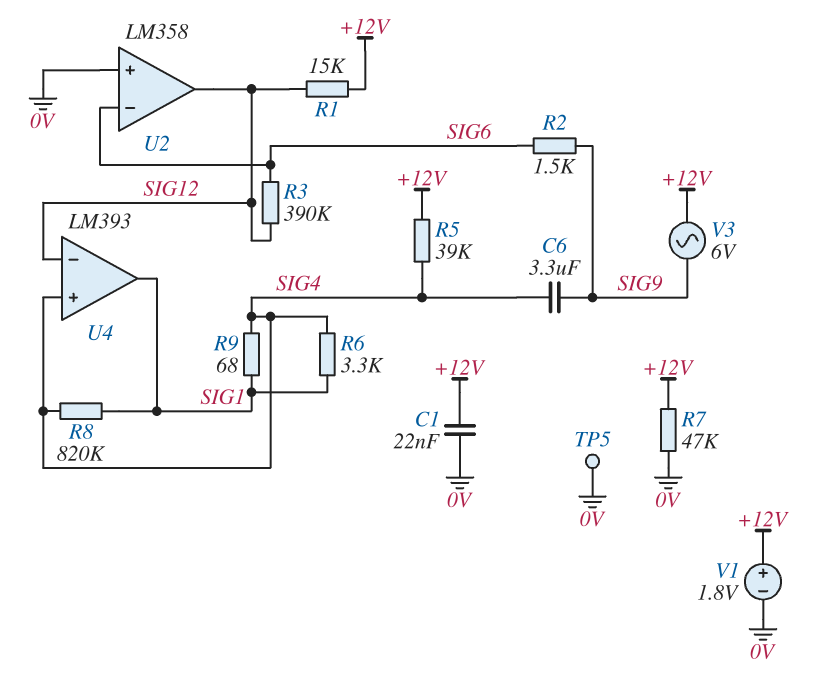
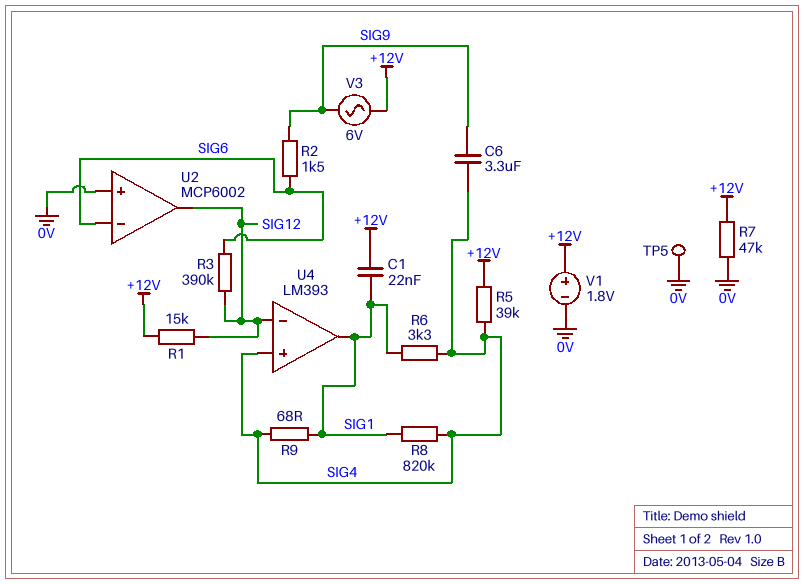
C1: 22nF (+12V, 0V) -> 22nF (+12V, SIG1)
U2: LM358 -> MCP6002

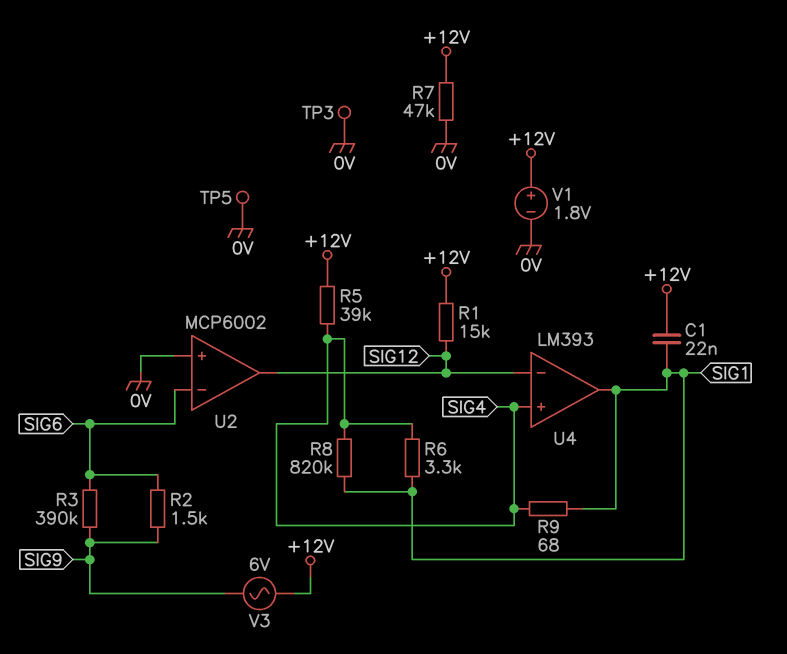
C6: 3.3uF (SIG4, SIG9) -> none
R3: 390k (SIG6, SIG12) -> 390k (SIG6, SIG9)
TP3: none -> test point (0V)

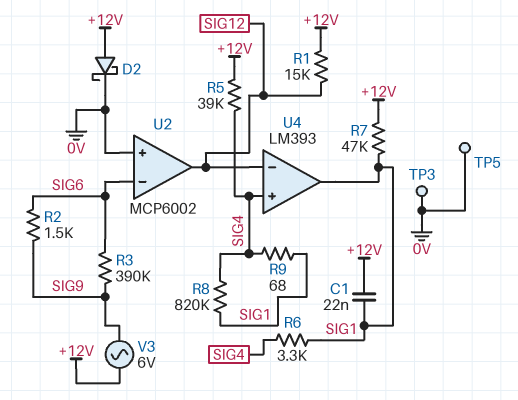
D2: none -> schottky (A +12V, K 0V)
R7: 47k (+12V, 0V) -> 47k (+12V, SIG1)
V1: 1.8V (plus +12V, minus 0V) -> none

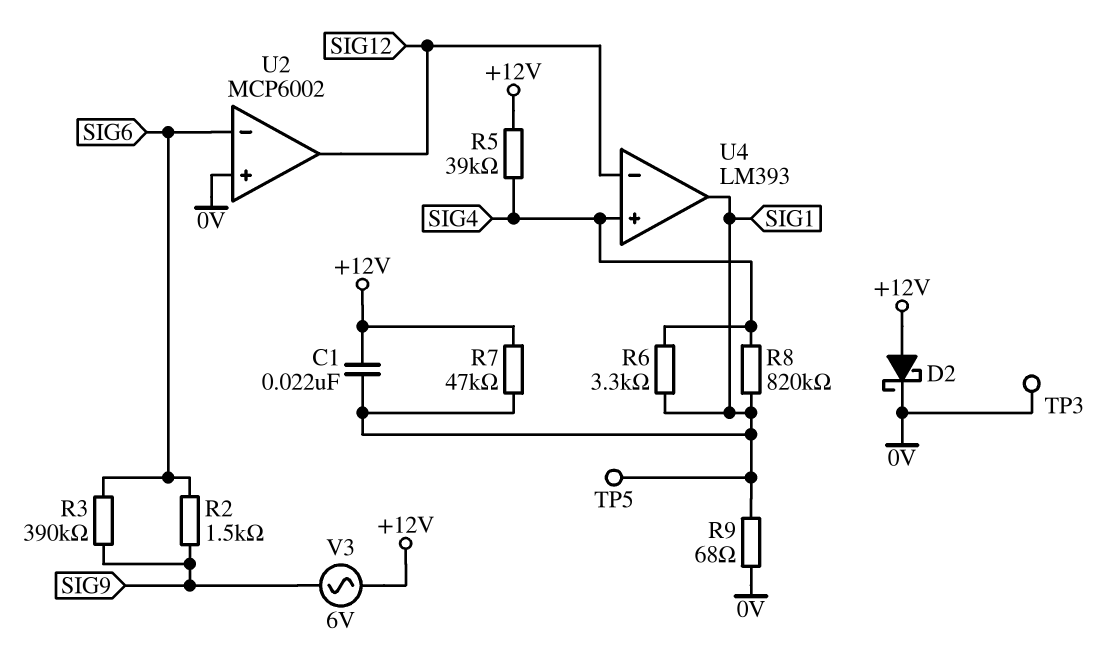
R1: 15k (+12V, SIG12) -> none
R9: 68 (SIG1, SIG4) -> 68 (0V, SIG1)
TP5: test point (0V) -> test point (SIG1)

